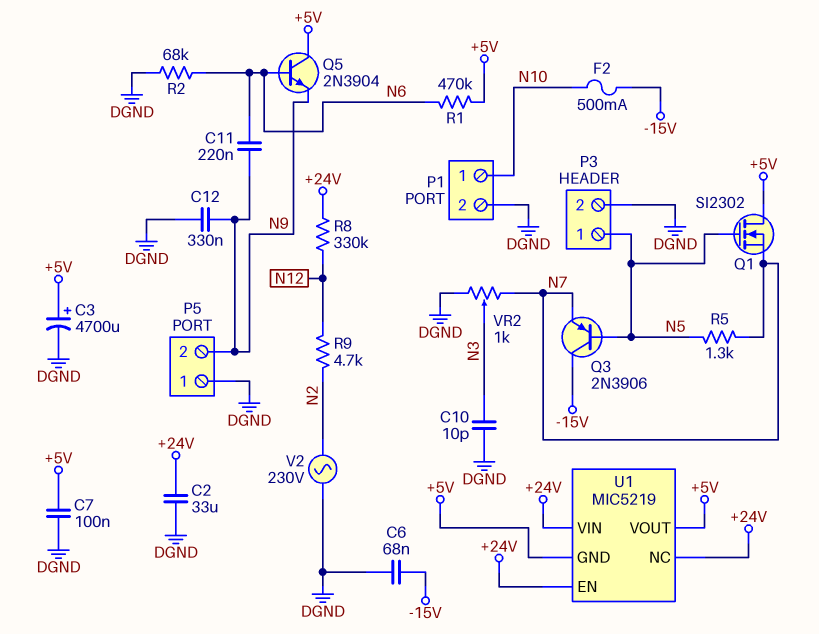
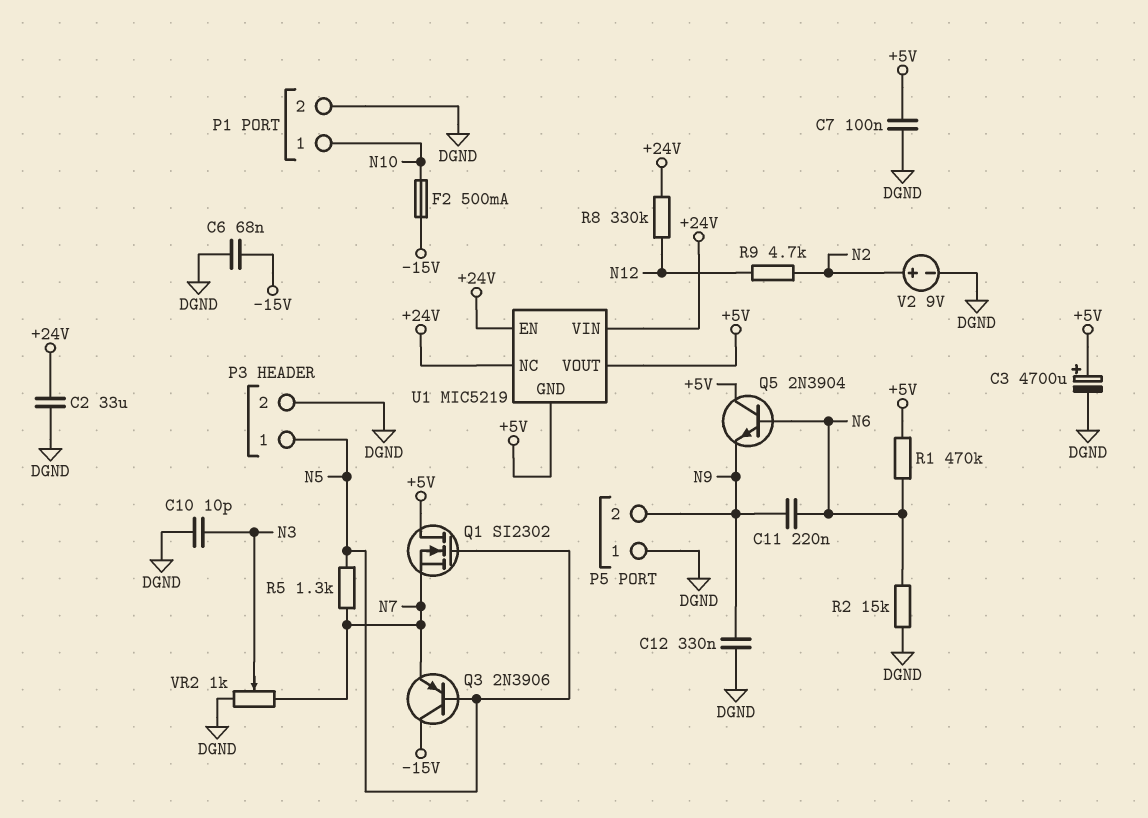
R2: 68k (DGND, N6) -> 15k (DGND, N6)
V2: AC 230V (DGND, N2) -> 9V (plus N2, minus DGND)

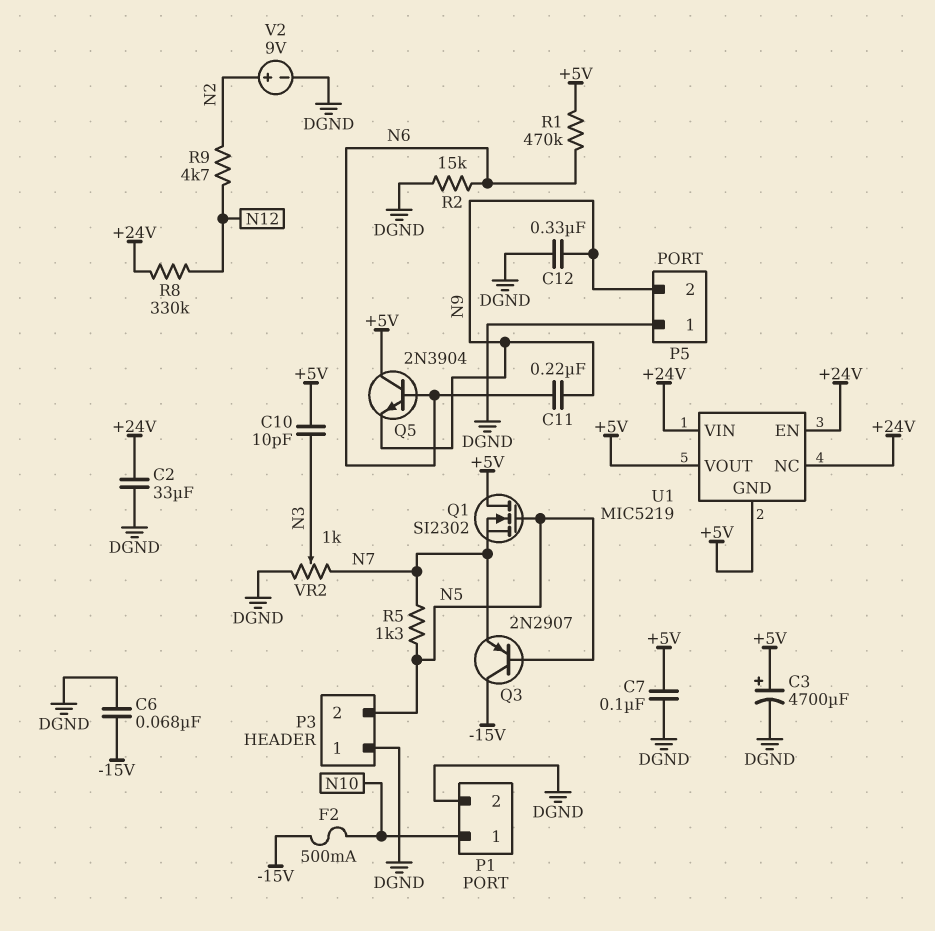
C10: 10pF (DGND, N3) -> 10pF (+5V, N3)
P3 pin 1: N5 -> DGND
P3 pin 2: DGND -> N5
Q3: PNP 2N3906 (B N5, C -15V, E N7) -> PNP 2N2907 (B N5, C -15V, E N7)

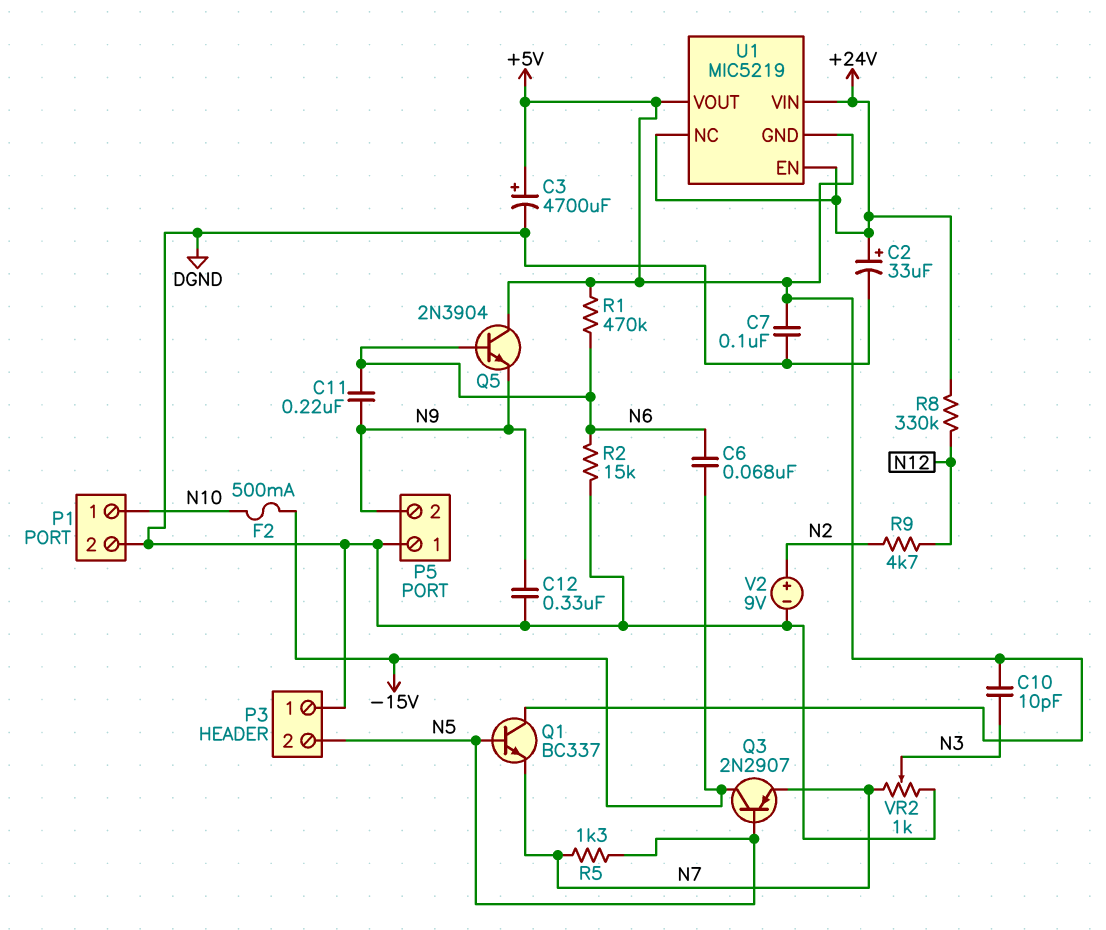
C2: 33uF (+24V, DGND) -> 33uF (plus +24V, minus DGND)
C6: 68nF (-15V, DGND) -> 68nF (-15V, N6)
Q1: NMOS SI2302 (G N5, D +5V, S N7) -> NPN BC337 (B N5, C +5V, E N7)

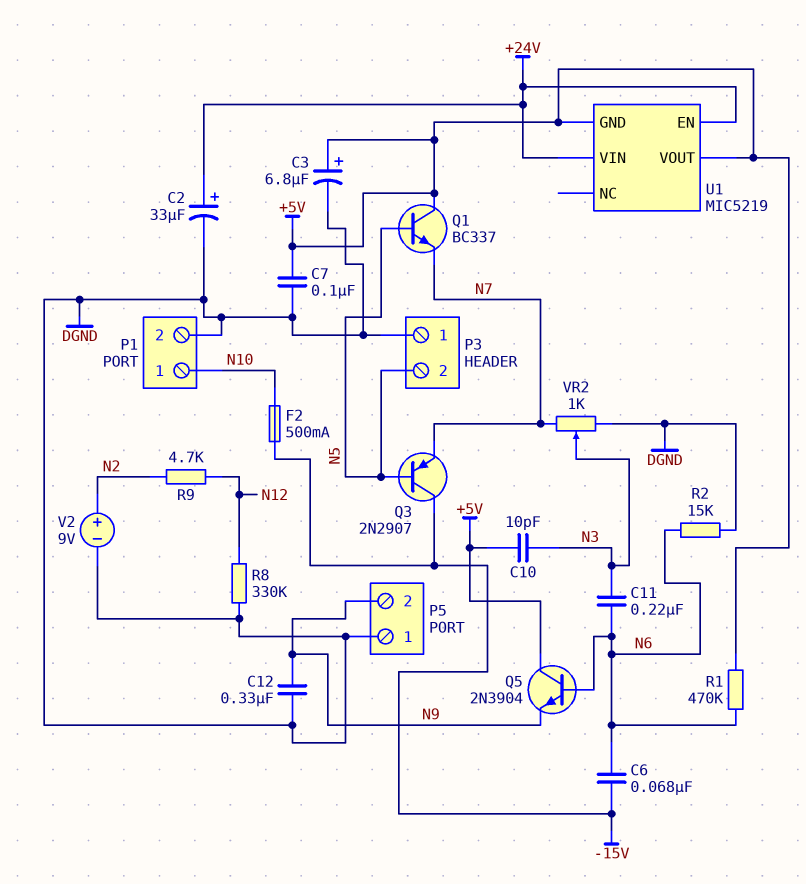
C3: 4700uF (plus +5V, minus DGND) -> 6.8uF (plus +5V, minus DGND)
C11: 220nF (N6, N9) -> 220nF (N3, N6)
R5: 1.3k (N5, N7) -> none
R8: 330k (+24V, N12) -> 330k (DGND, N12)
U1 pin NC: +24V -> none

